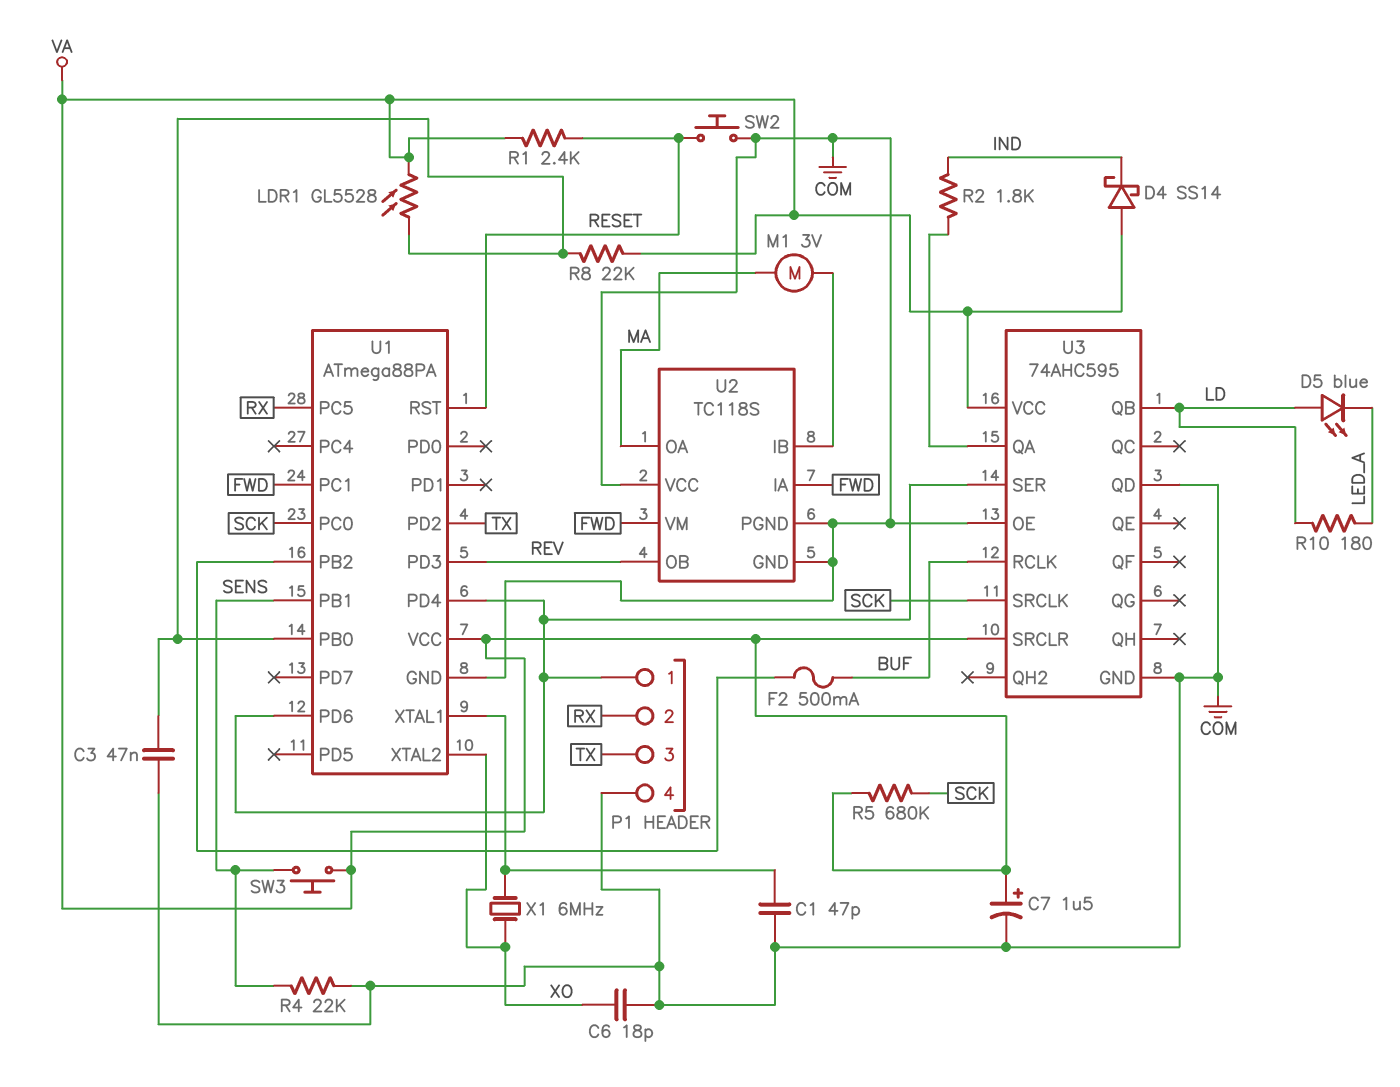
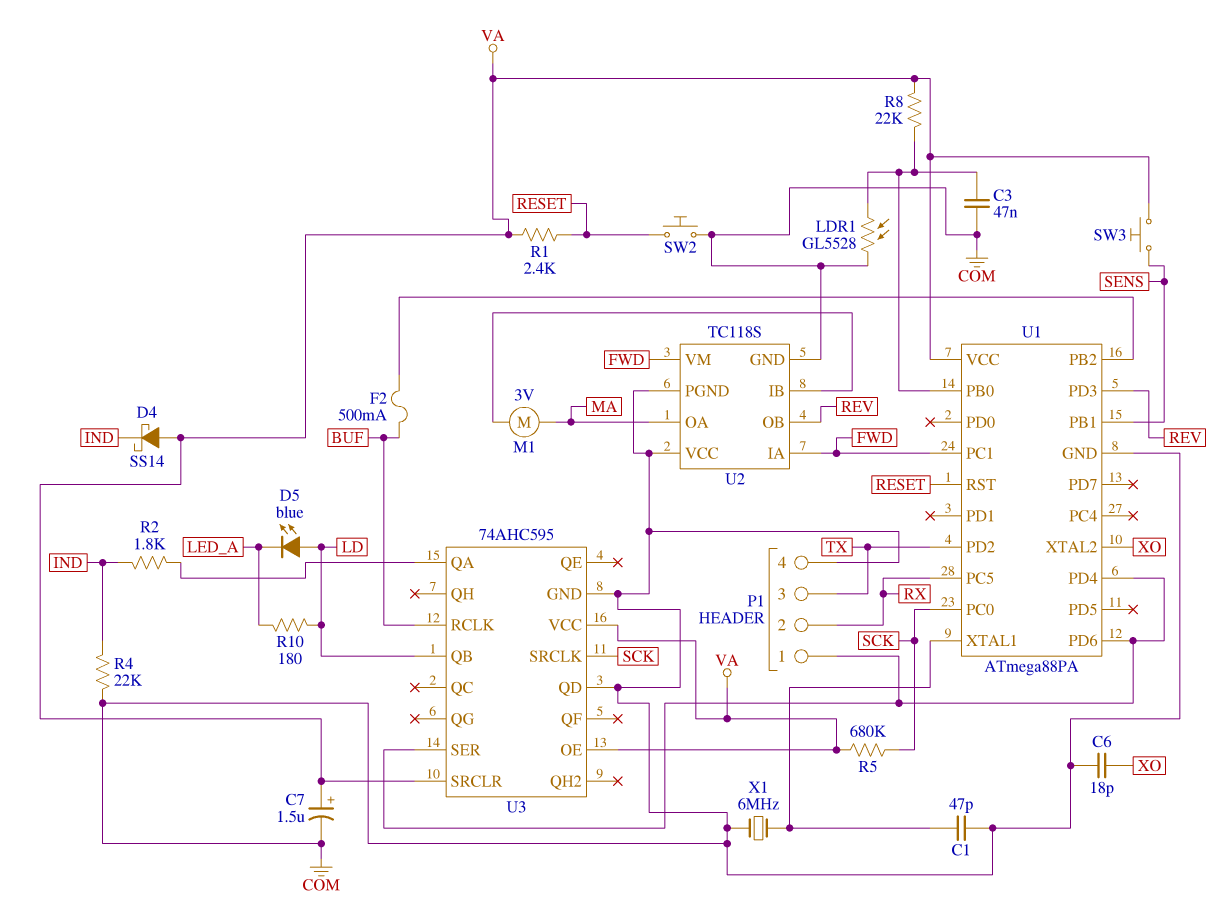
LDR1: GL5528 (U1/PB0, VA) -> GL5528 (COM, U1/PB0)
R4: 22k (COM, SENS) -> 22k (COM, IND)
U3 pin OE: COM -> VA
X1: 6MHz (U1/XTAL1, XO) -> 6MHz (COM, U1/XTAL1)

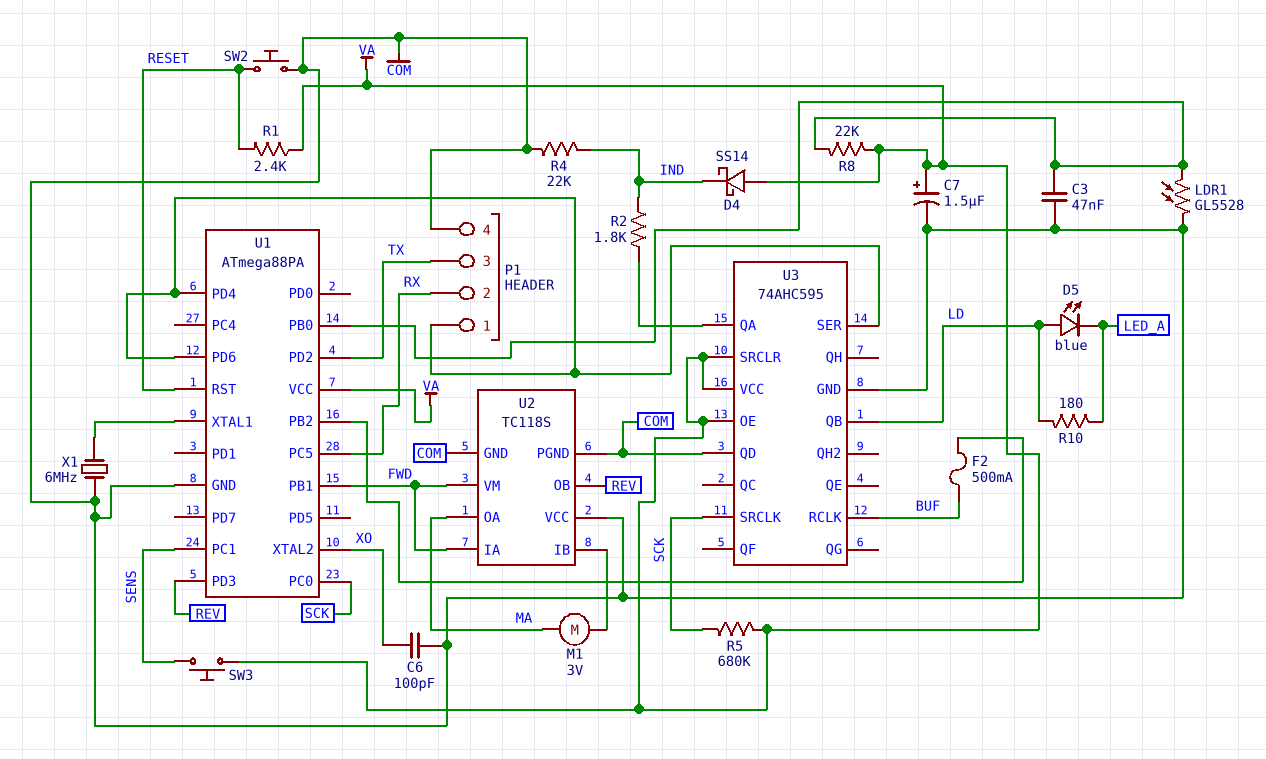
C1: 47pF (COM, U1/XTAL1) -> none
C6: 18pF (COM, XO) -> 100pF (COM, XO)
U1 pin PB1: SENS -> FWD
U1 pin PC1: FWD -> SENS

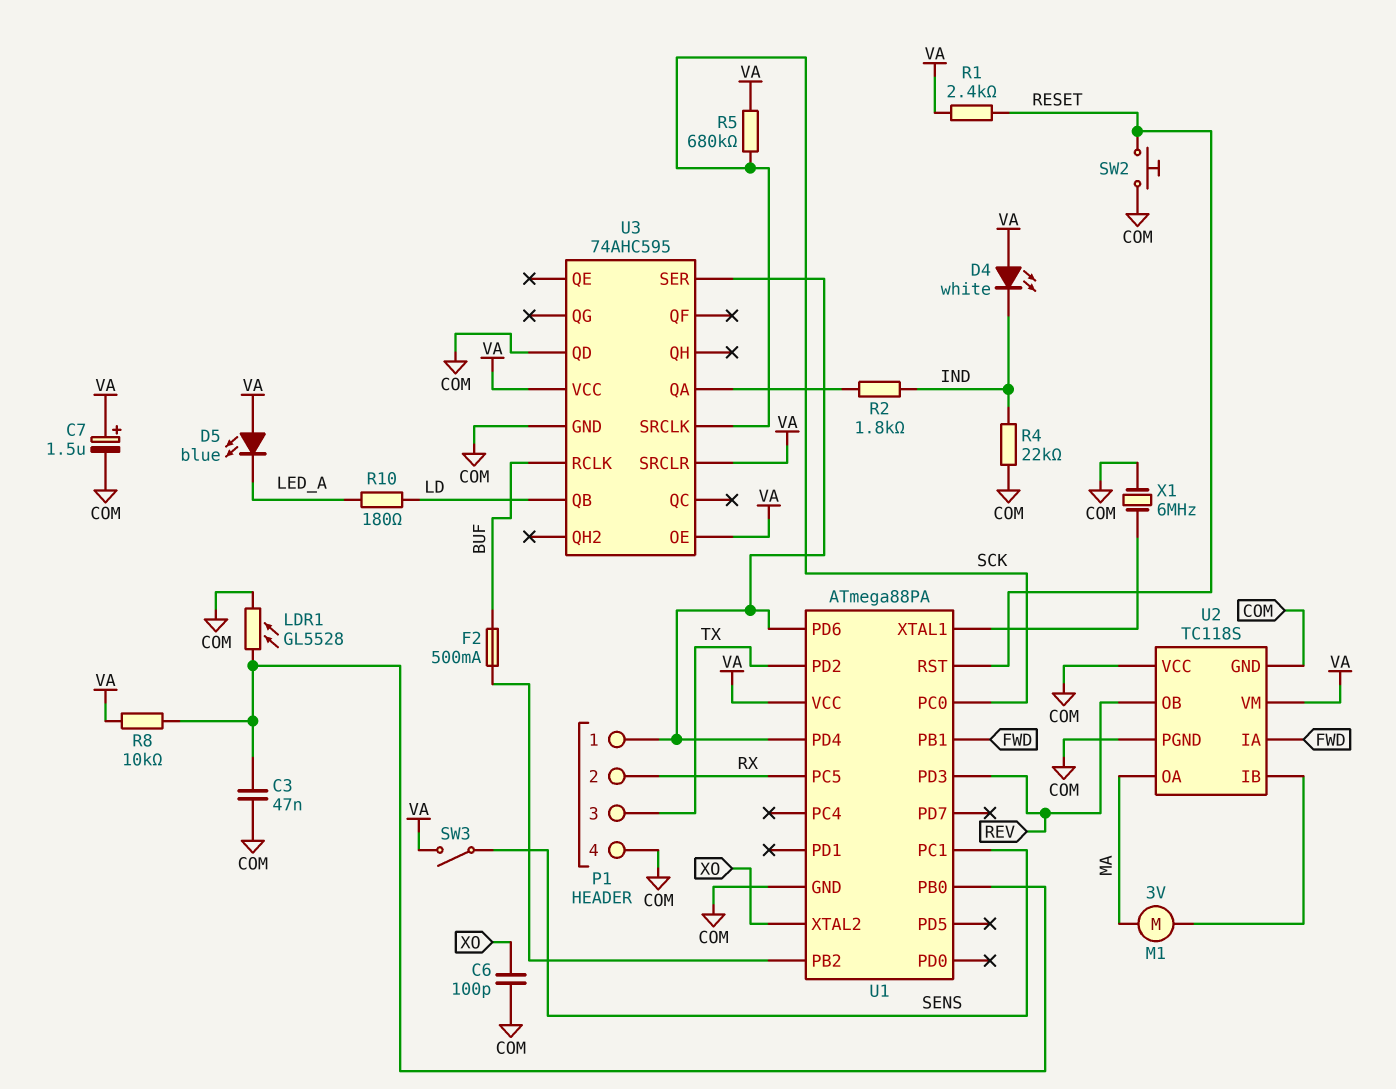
D4: schottky SS14 (A VA, K IND) -> LED white (A VA, K IND)
D5: LED blue (A LD, K LED_A) -> LED blue (A VA, K LED_A)
R8: 22k (U1/PB0, VA) -> 10k (U1/PB0, VA)
SW3: button (SENS, VA) -> switch (SENS, VA)
U2 pin VM: FWD -> VA

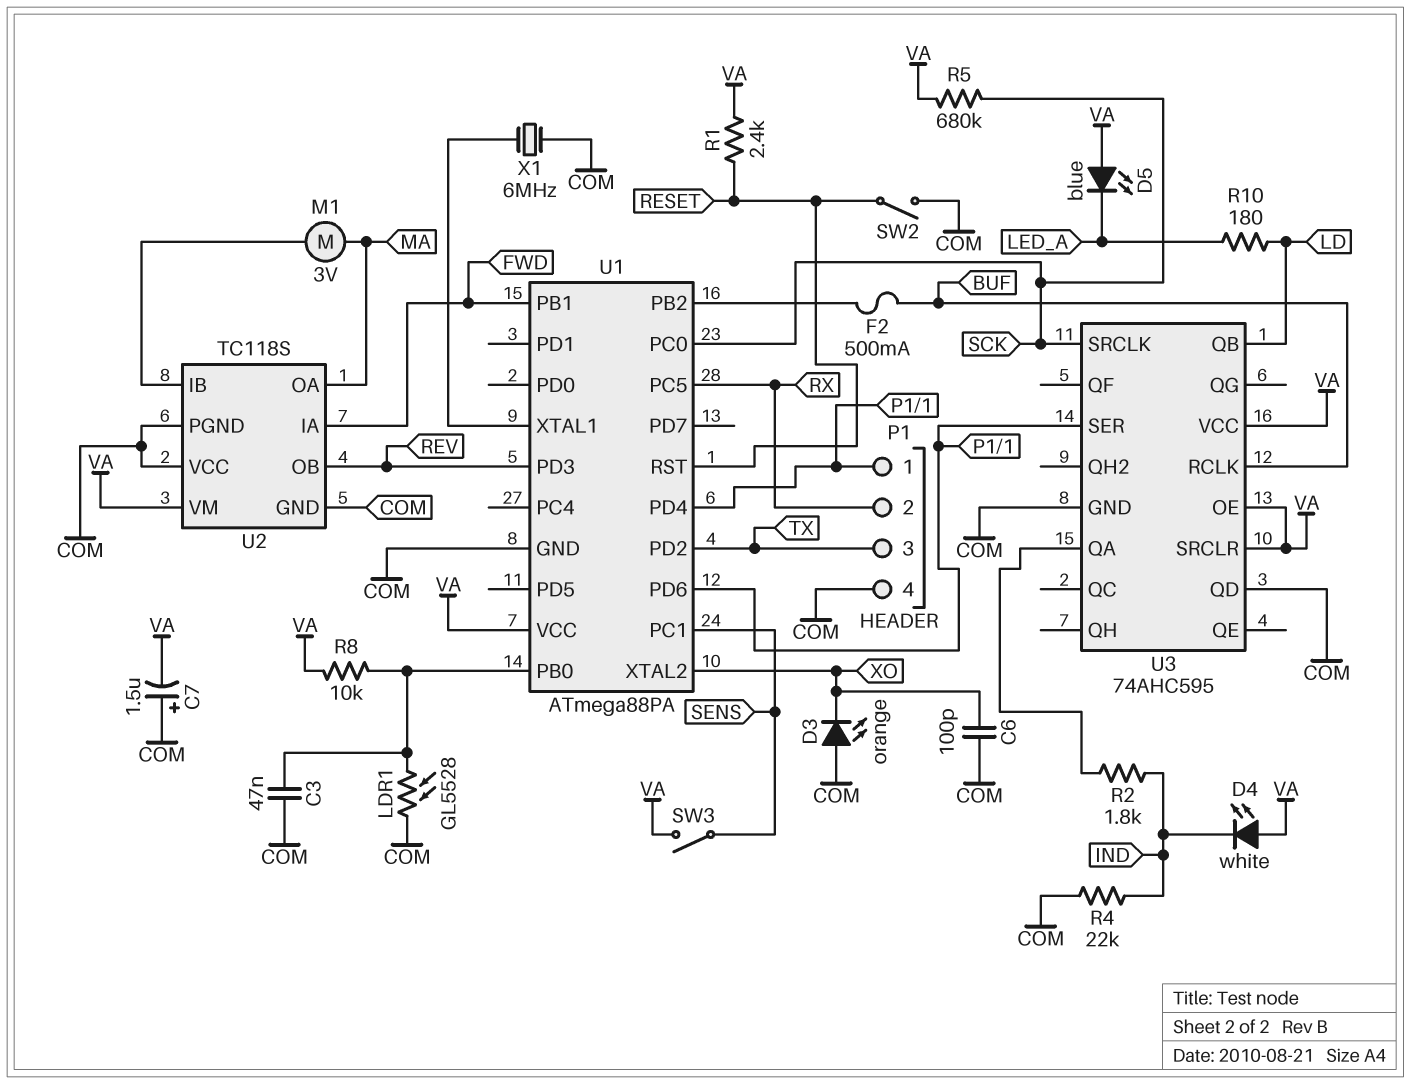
C7: 1.5uF (plus VA, minus COM) -> 1.5uF (plus COM, minus VA)
D3: none -> LED orange (A COM, K XO)
SW2: button (COM, RESET) -> switch (COM, RESET)

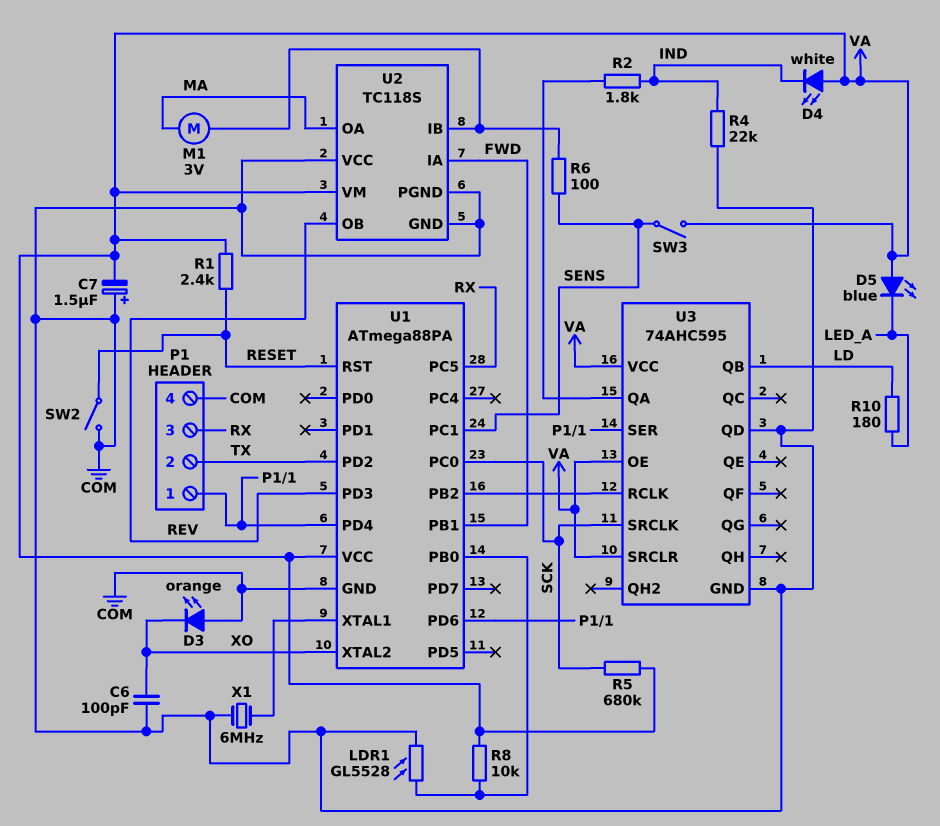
C3: 47nF (COM, U1/PB0) -> none
F2: 500mA (BUF, U1/PB2) -> none
P1 pin 2: RX -> TX
P1 pin 3: TX -> RX
R6: none -> 100 (SENS, U2/IB)
U3 pin RCLK: BUF -> U1/PB2

